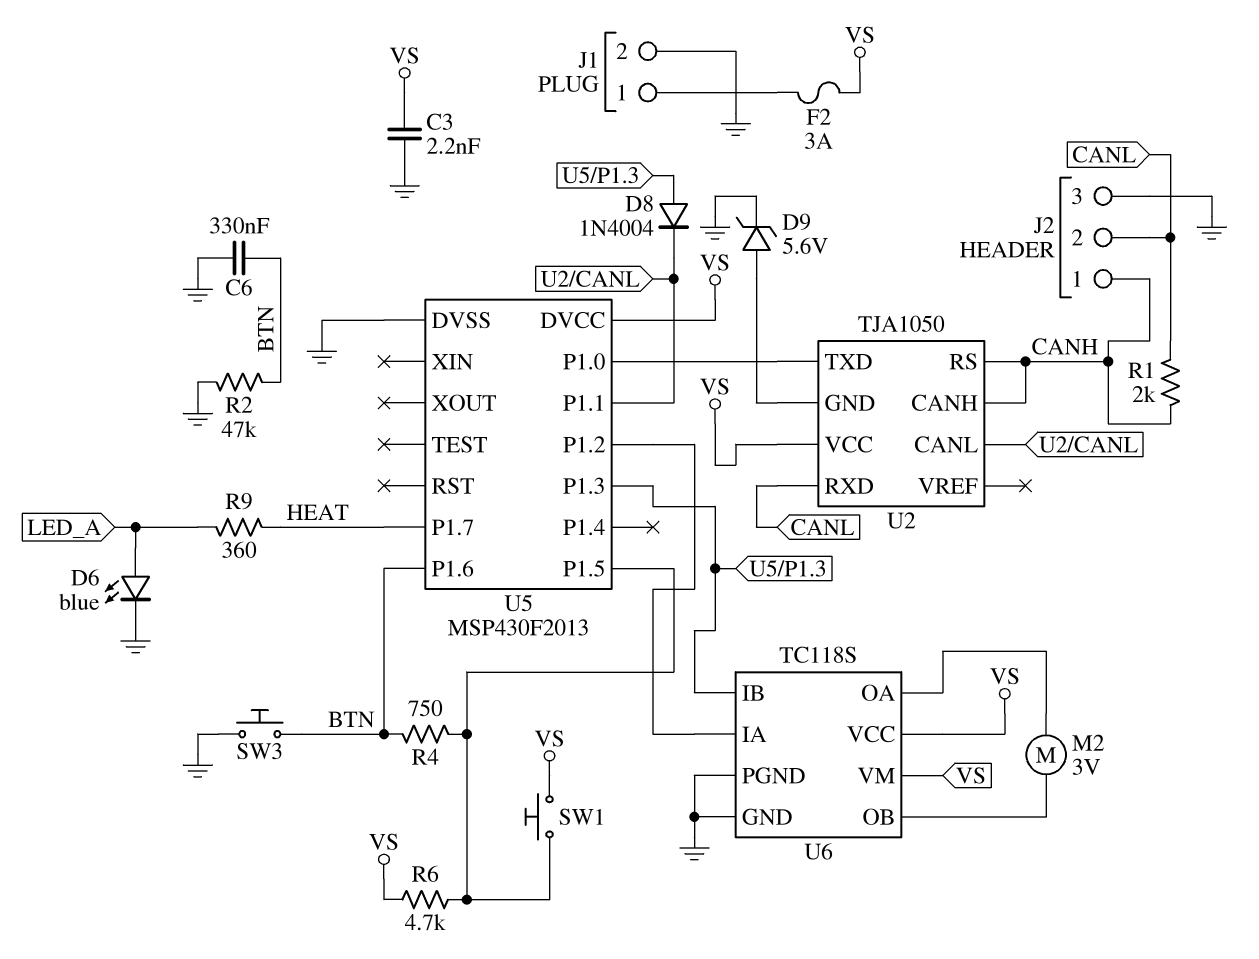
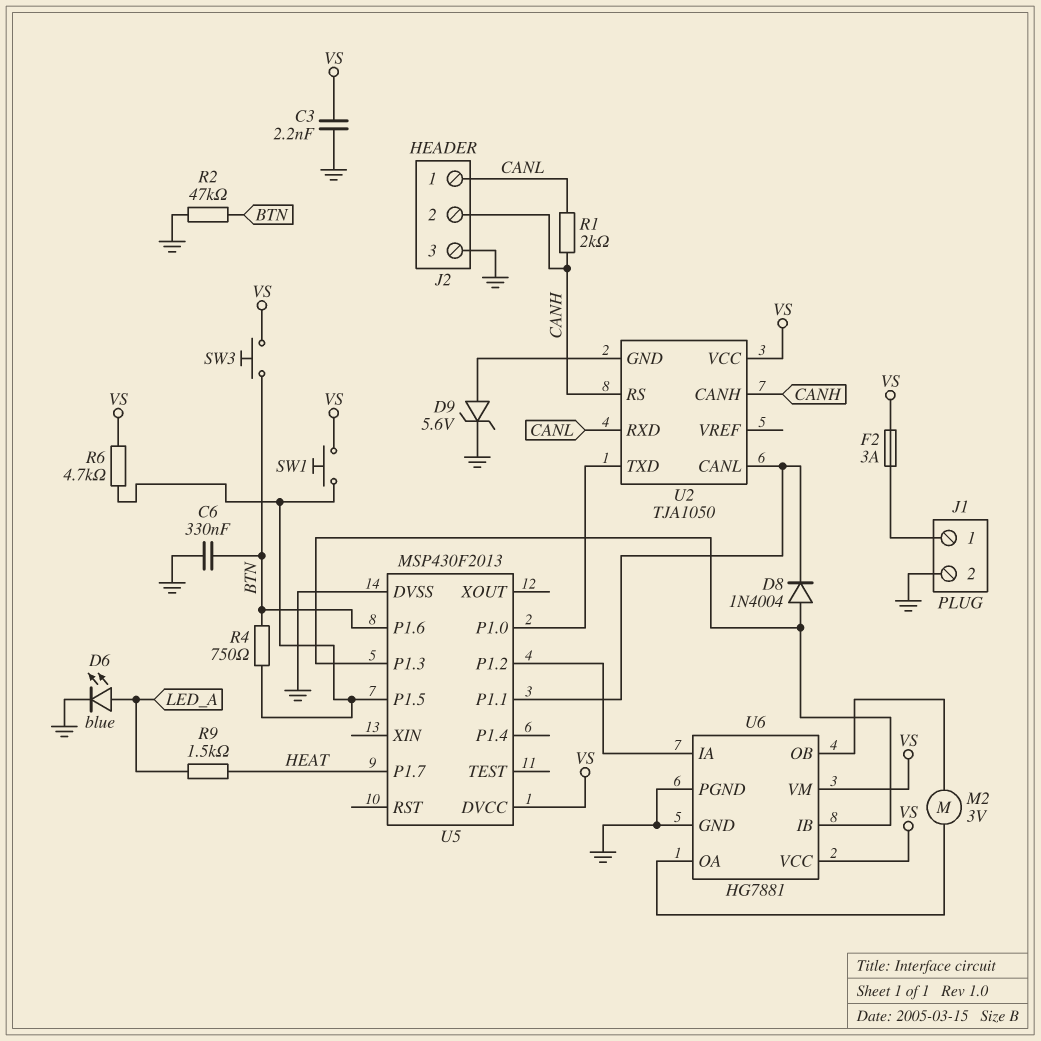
J2 pin 1: CANH -> CANL
J2 pin 2: CANL -> CANH
R9: 360 (HEAT, LED_A) -> 1.5k (HEAT, LED_A)
SW3: button (BTN, GND) -> button (BTN, VS)
U6: TC118S -> HG7881

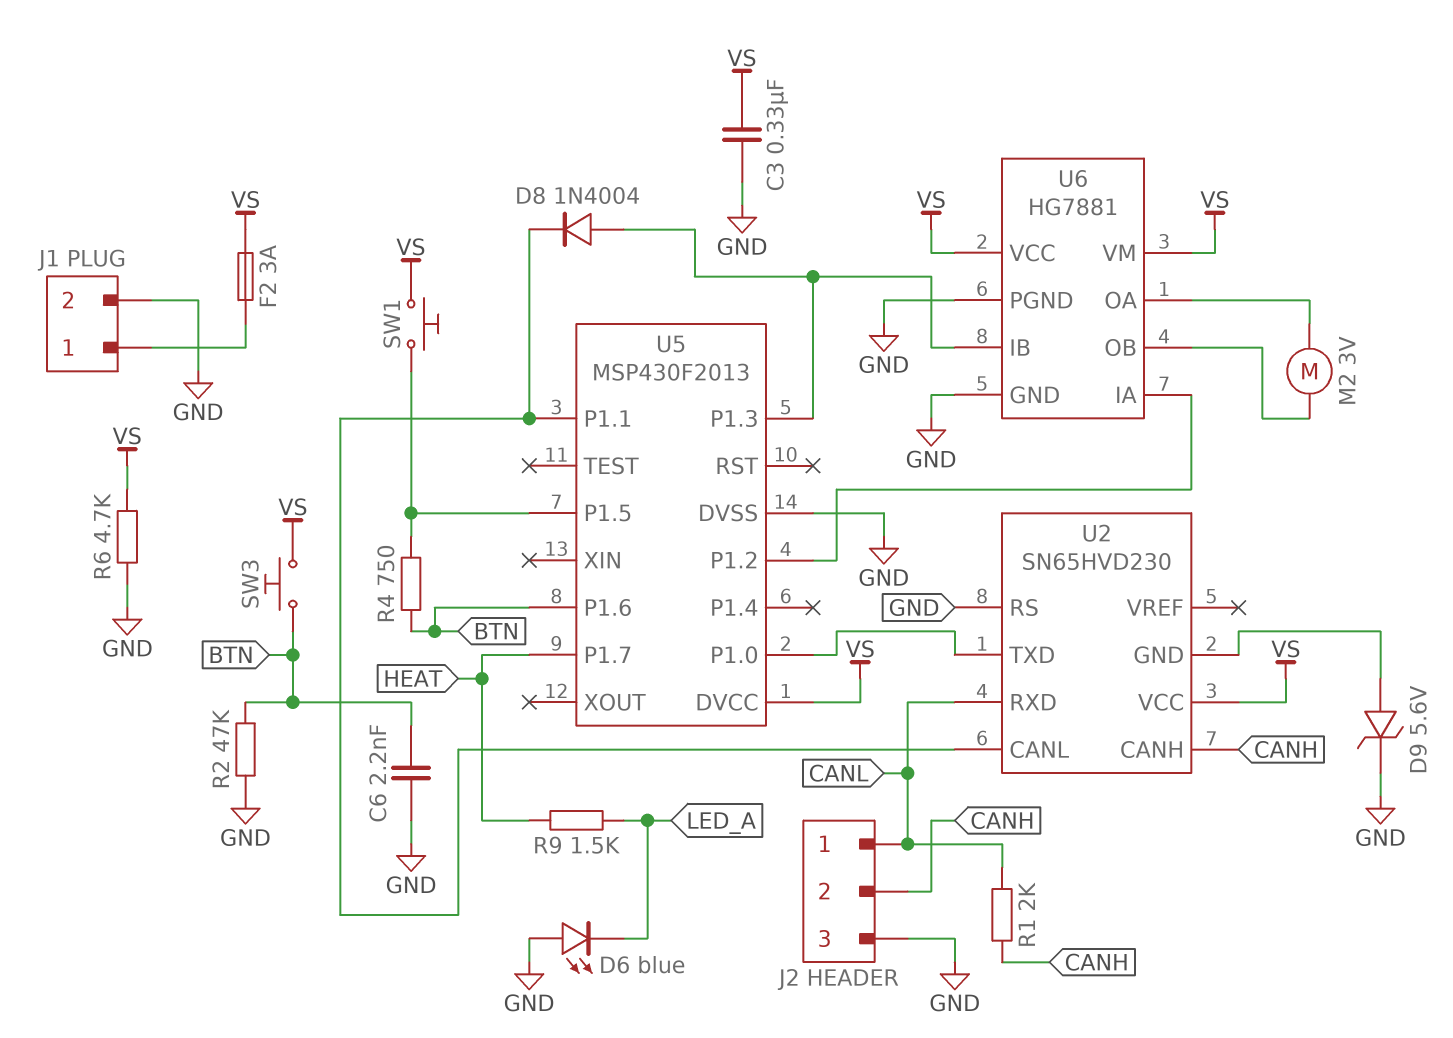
C3: 2.2nF (GND, VS) -> 330nF (GND, VS)
C6: 330nF (BTN, GND) -> 2.2nF (BTN, GND)
D6: LED blue (A LED_A, K GND) -> LED blue (A GND, K LED_A)
R6: 4.7k (U5/P1.5, VS) -> 4.7k (GND, VS)
U2: TJA1050 -> SN65HVD230
U2 pin RS: CANH -> GND

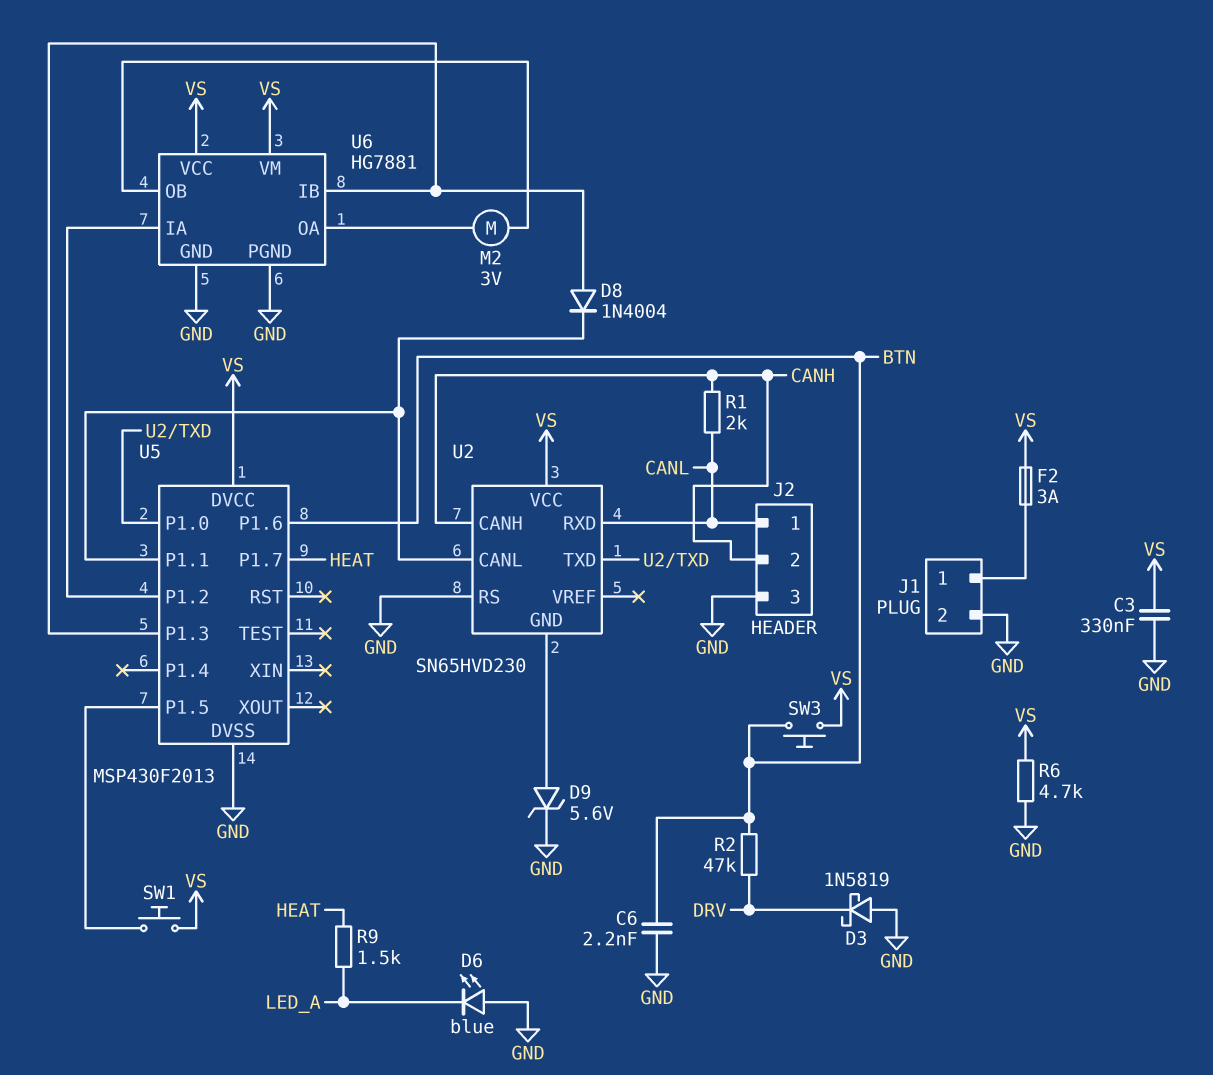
D3: none -> schottky 1N5819 (A GND, K DRV)
R2: 47k (BTN, GND) -> 47k (BTN, DRV)
R4: 750 (BTN, U5/P1.5) -> none

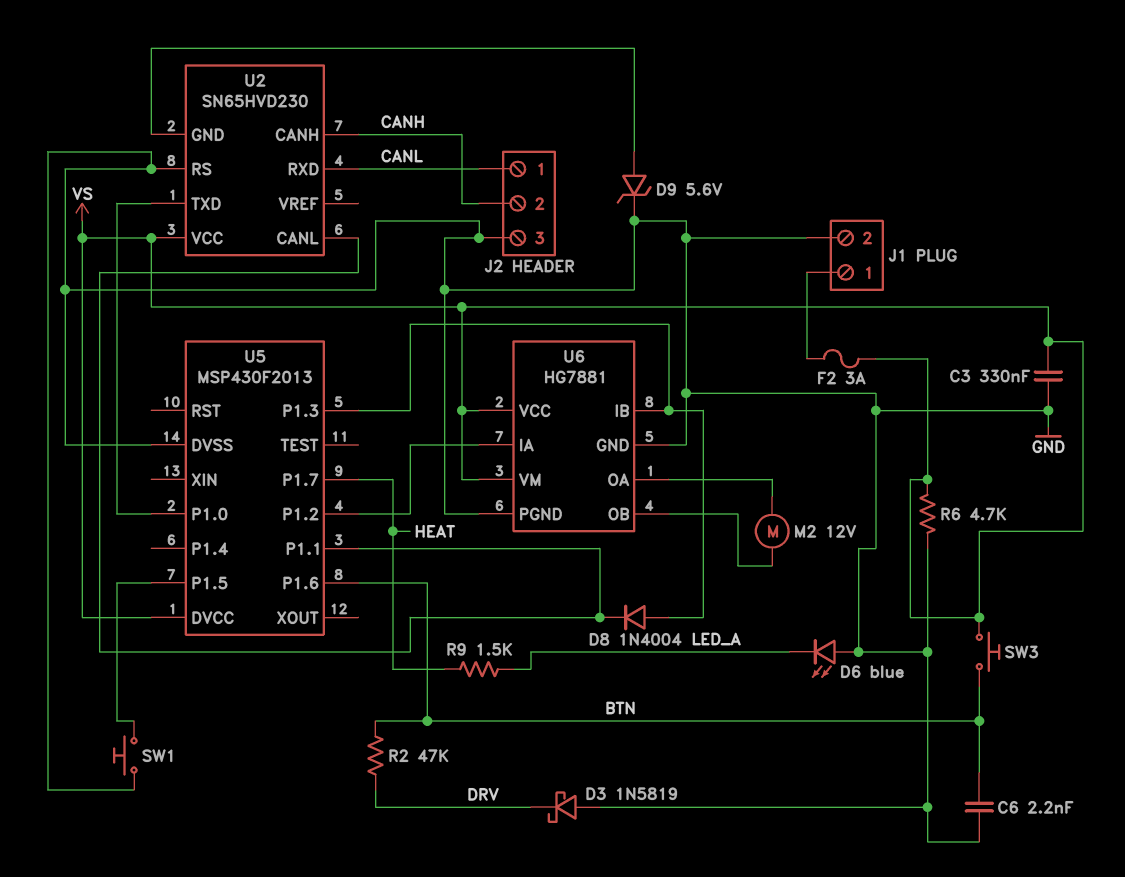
M2: motor 3V (U6/OA, U6/OB) -> motor 12V (U6/OA, U6/OB)
R1: 2k (CANH, CANL) -> none
SW1: button (U5/P1.5, VS) -> button (GND, U5/P1.5)

